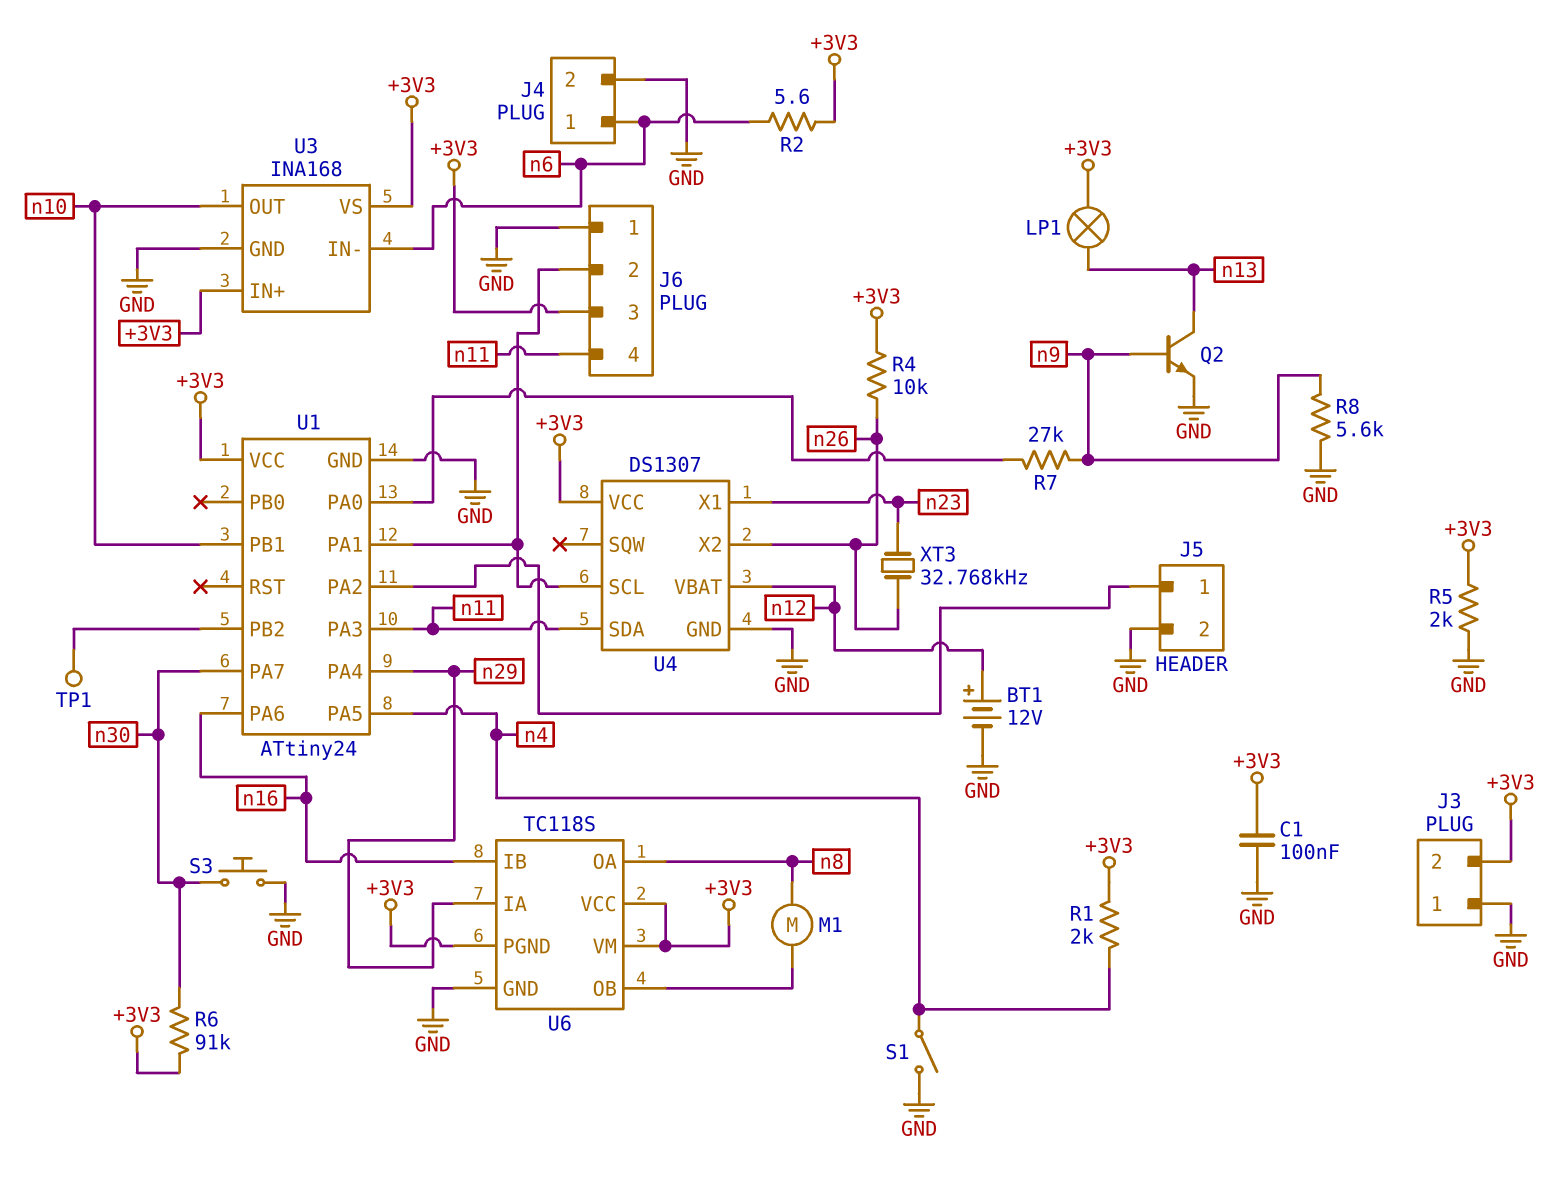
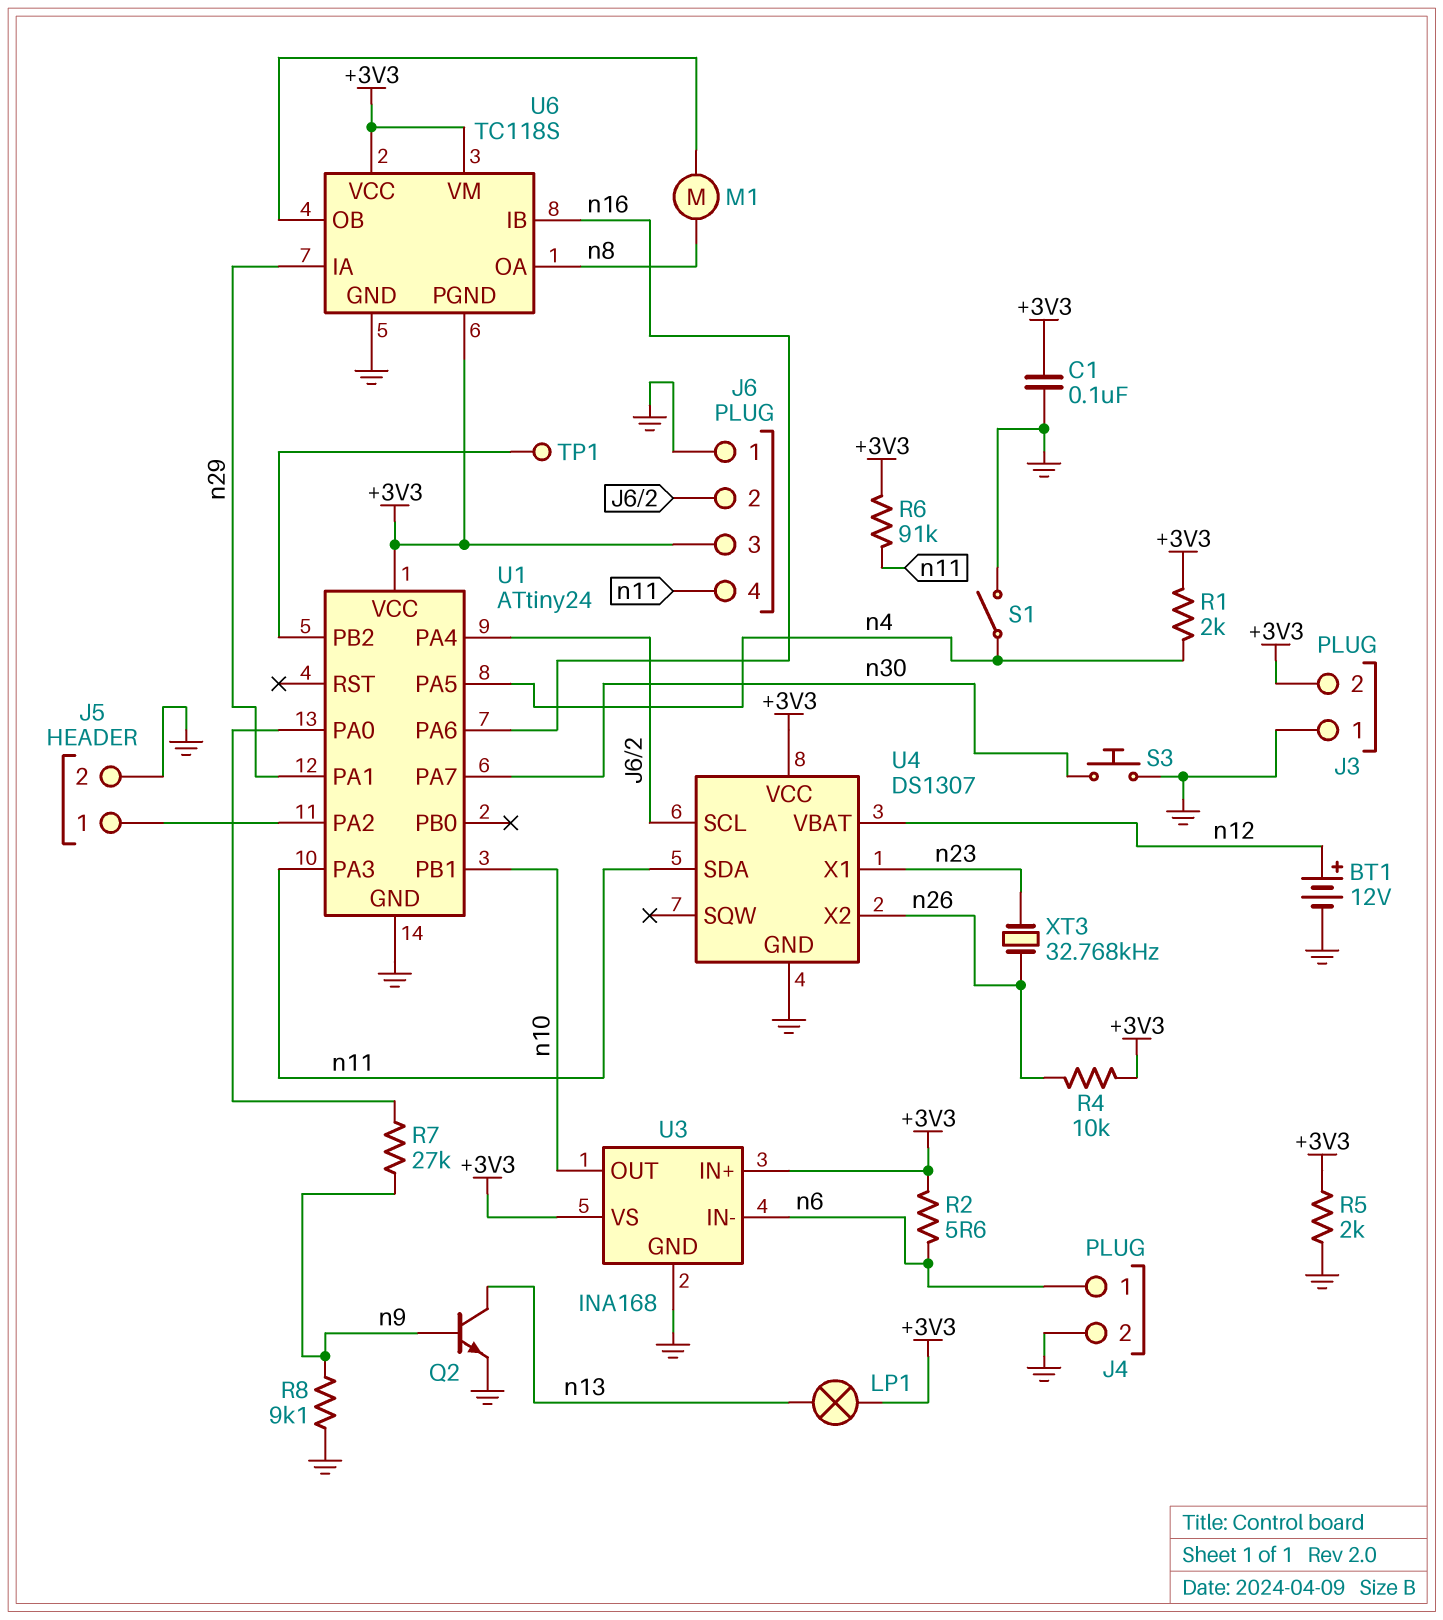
R6: 91k (+3V3, n30) -> 91k (+3V3, n11)
R8: 5.6k (GND, n9) -> 9.1k (GND, n9)
U1 pin PA1: J6/2 -> n29
U1 pin PA4: n29 -> J6/2

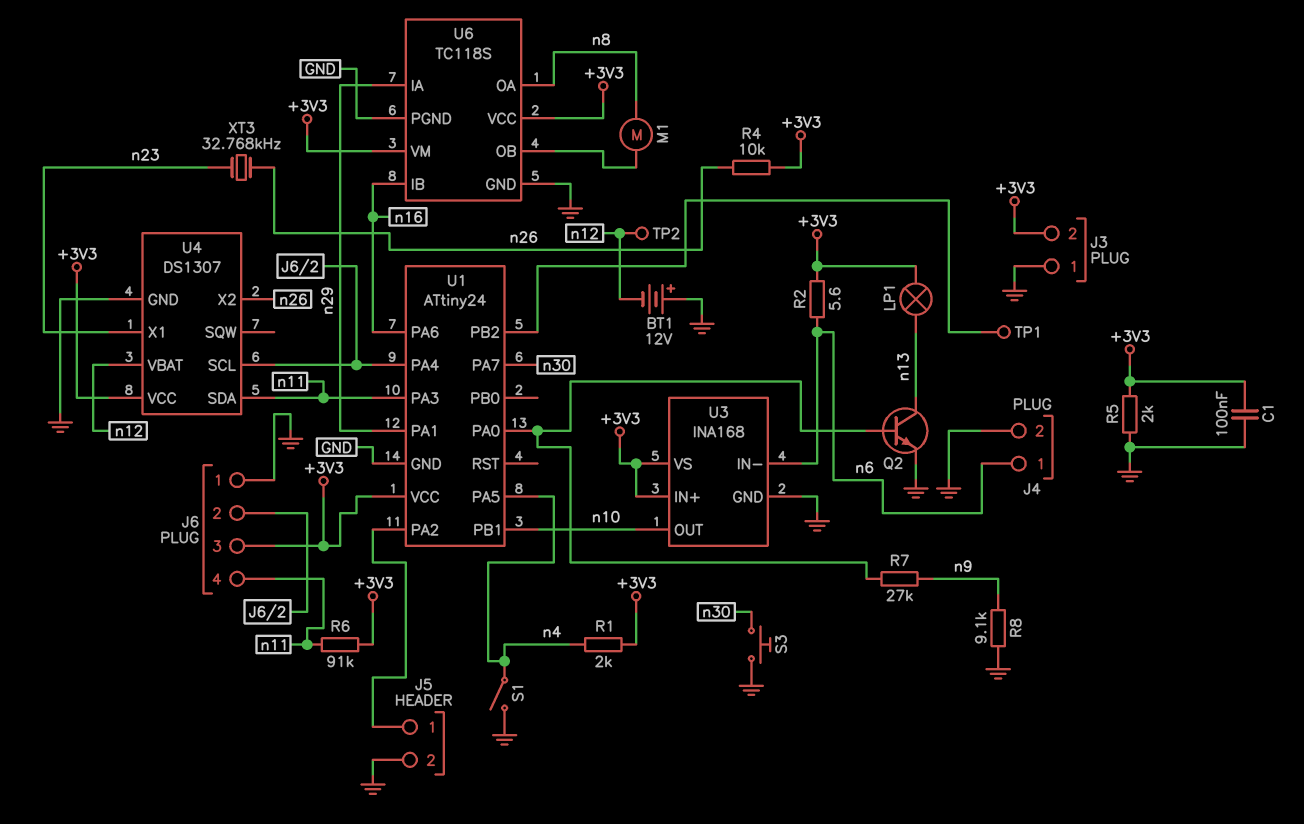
BT1: 12V (plus n12, minus GND) -> 12V (plus GND, minus n12)
Q2: NPN (B n9, C n13, E GND) -> NPN (B U1/PA0, C n13, E GND)
TP2: none -> test point (n12)
U6 pin PGND: +3V3 -> GND

